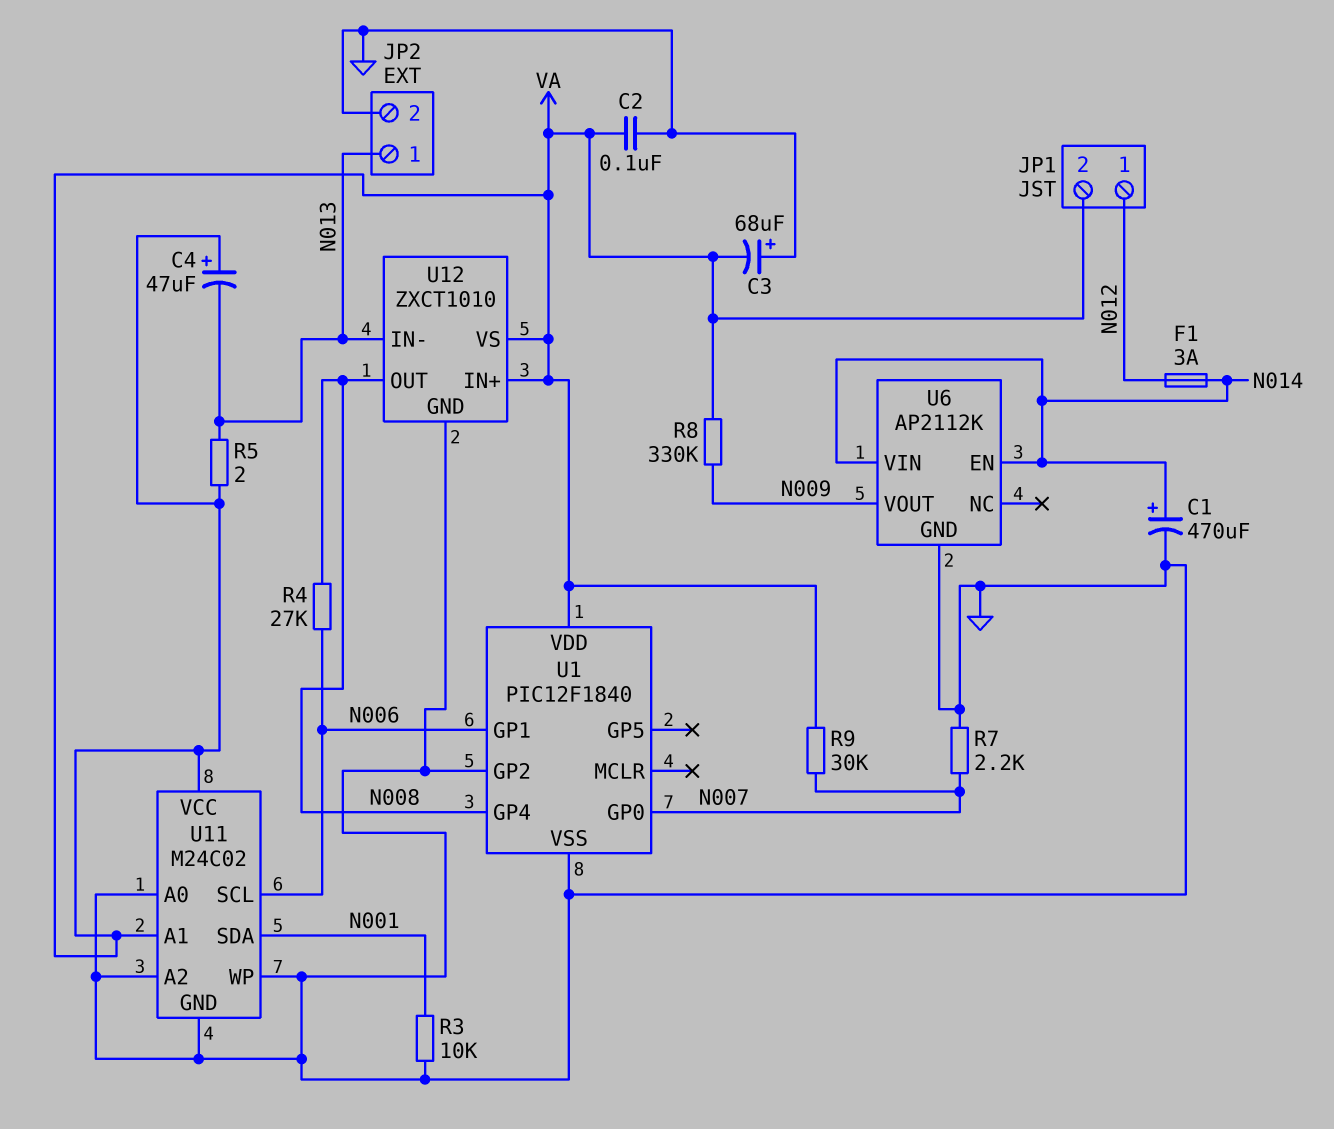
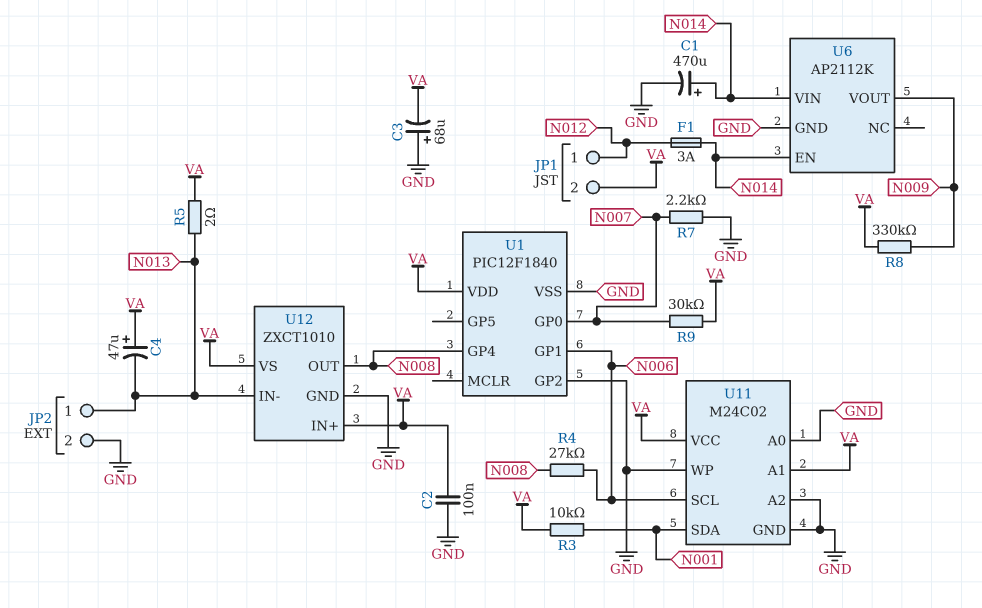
R3: 10k (GND, N001) -> 10k (N001, VA)

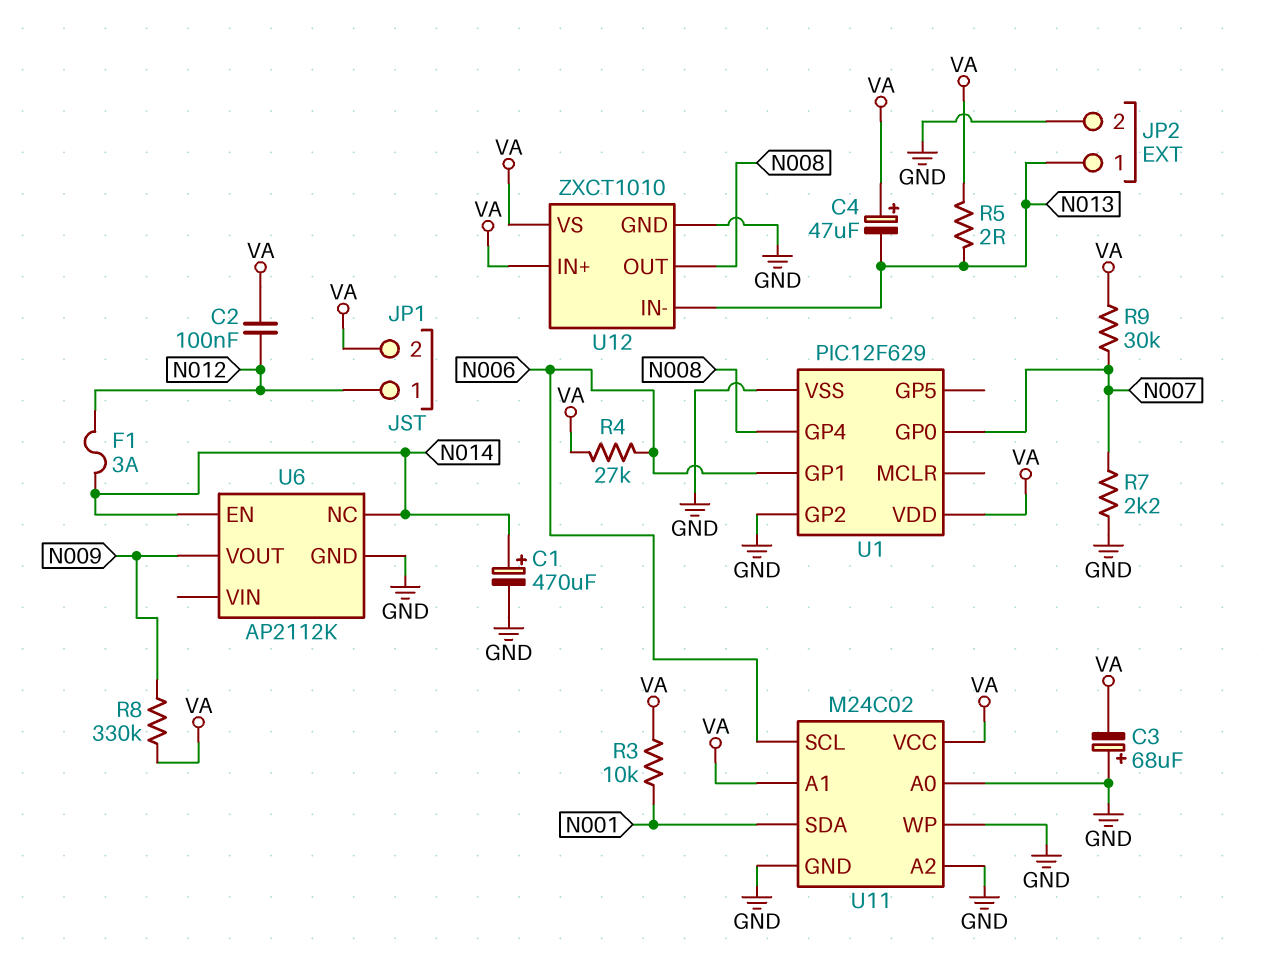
C2: 100nF (GND, VA) -> 100nF (N012, VA)
R4: 27k (N006, N008) -> 27k (N006, VA)
U1: PIC12F1840 -> PIC12F629
U6 pin NC: none -> N014
U6 pin VIN: N014 -> none

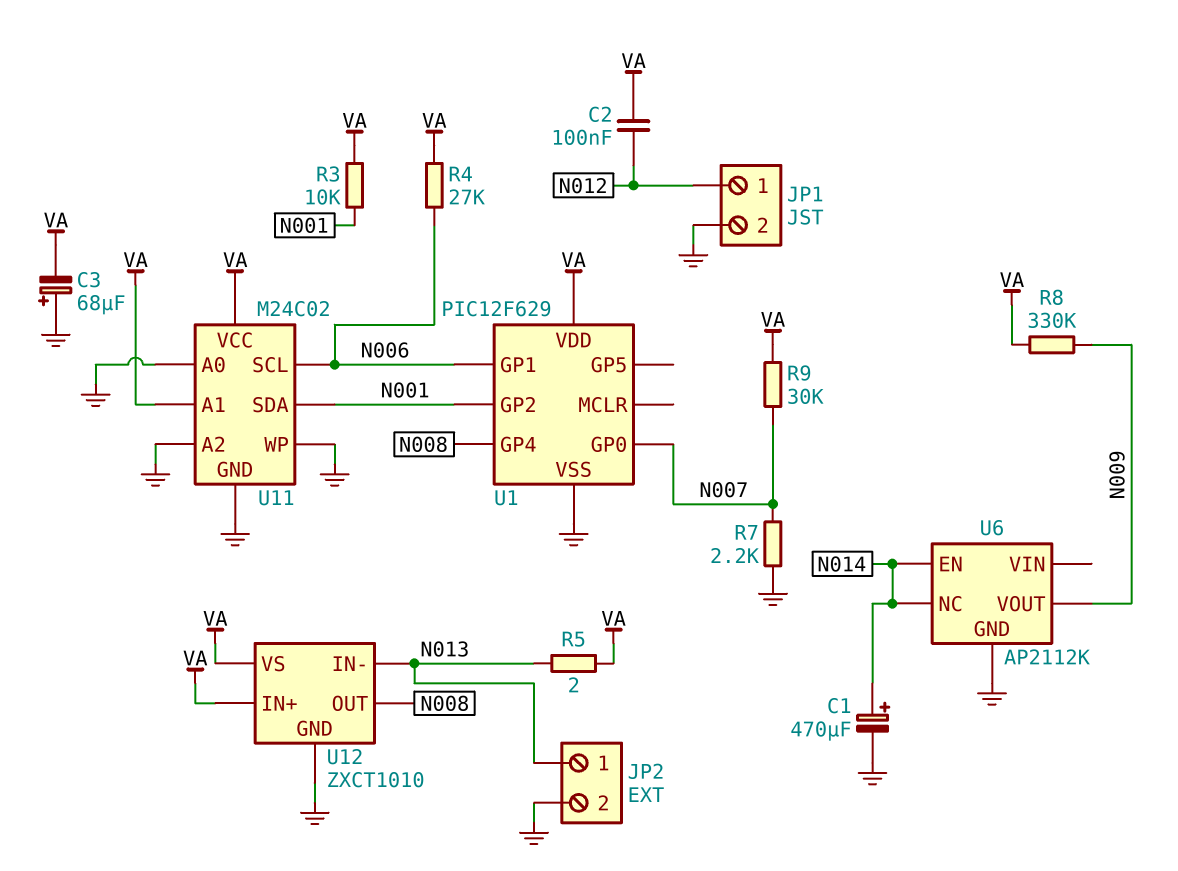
C4: 47uF (plus VA, minus N013) -> none
F1: 3A (N012, N014) -> none
JP1 pin 2: VA -> GND
U1 pin GP2: GND -> N001

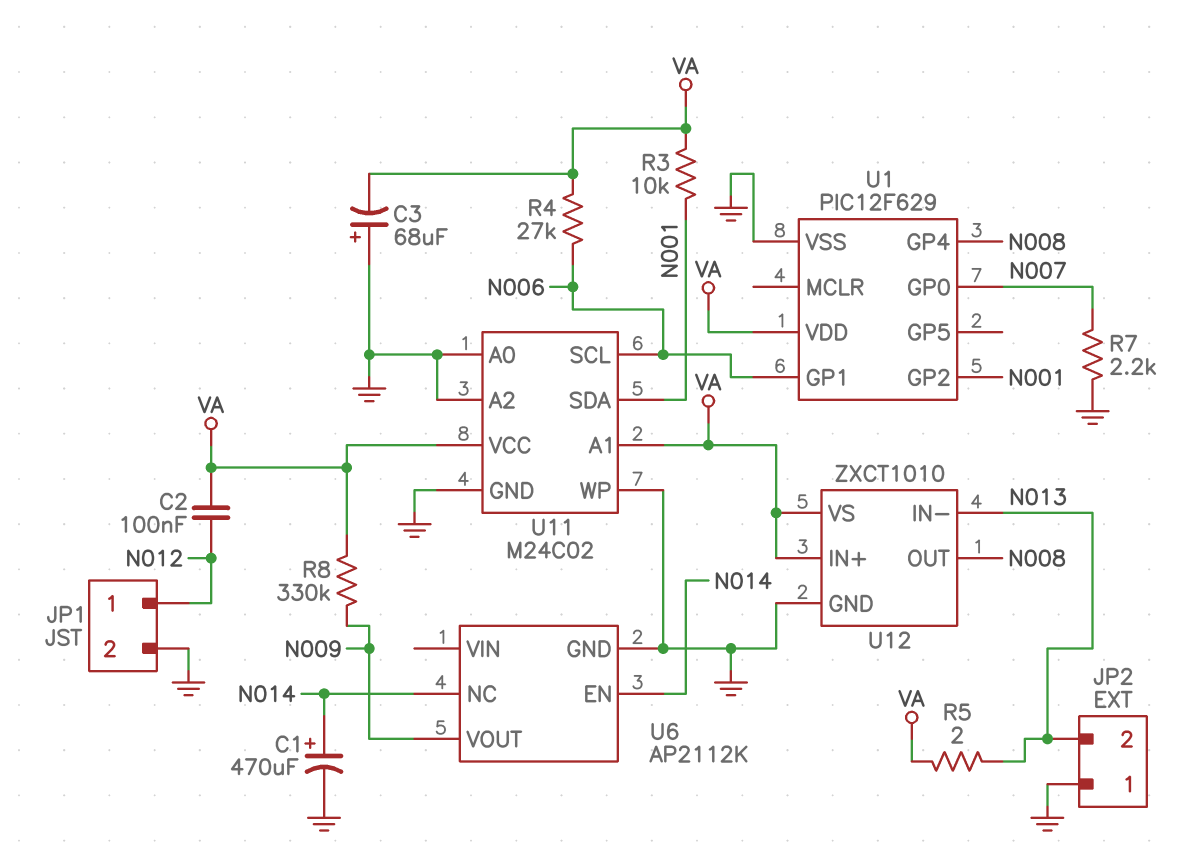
JP2 pin 1: N013 -> GND
JP2 pin 2: GND -> N013
R9: 30k (N007, VA) -> none

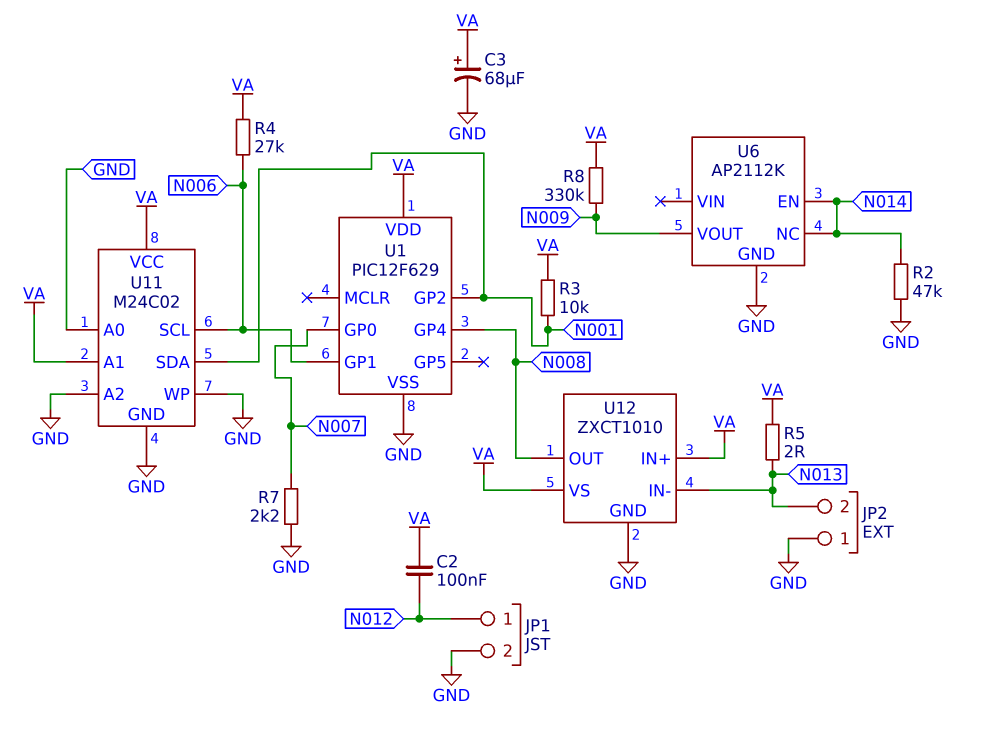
C1: 470uF (plus N014, minus GND) -> none
C3: 68uF (plus GND, minus VA) -> 68uF (plus VA, minus GND)
R2: none -> 47k (GND, N014)

